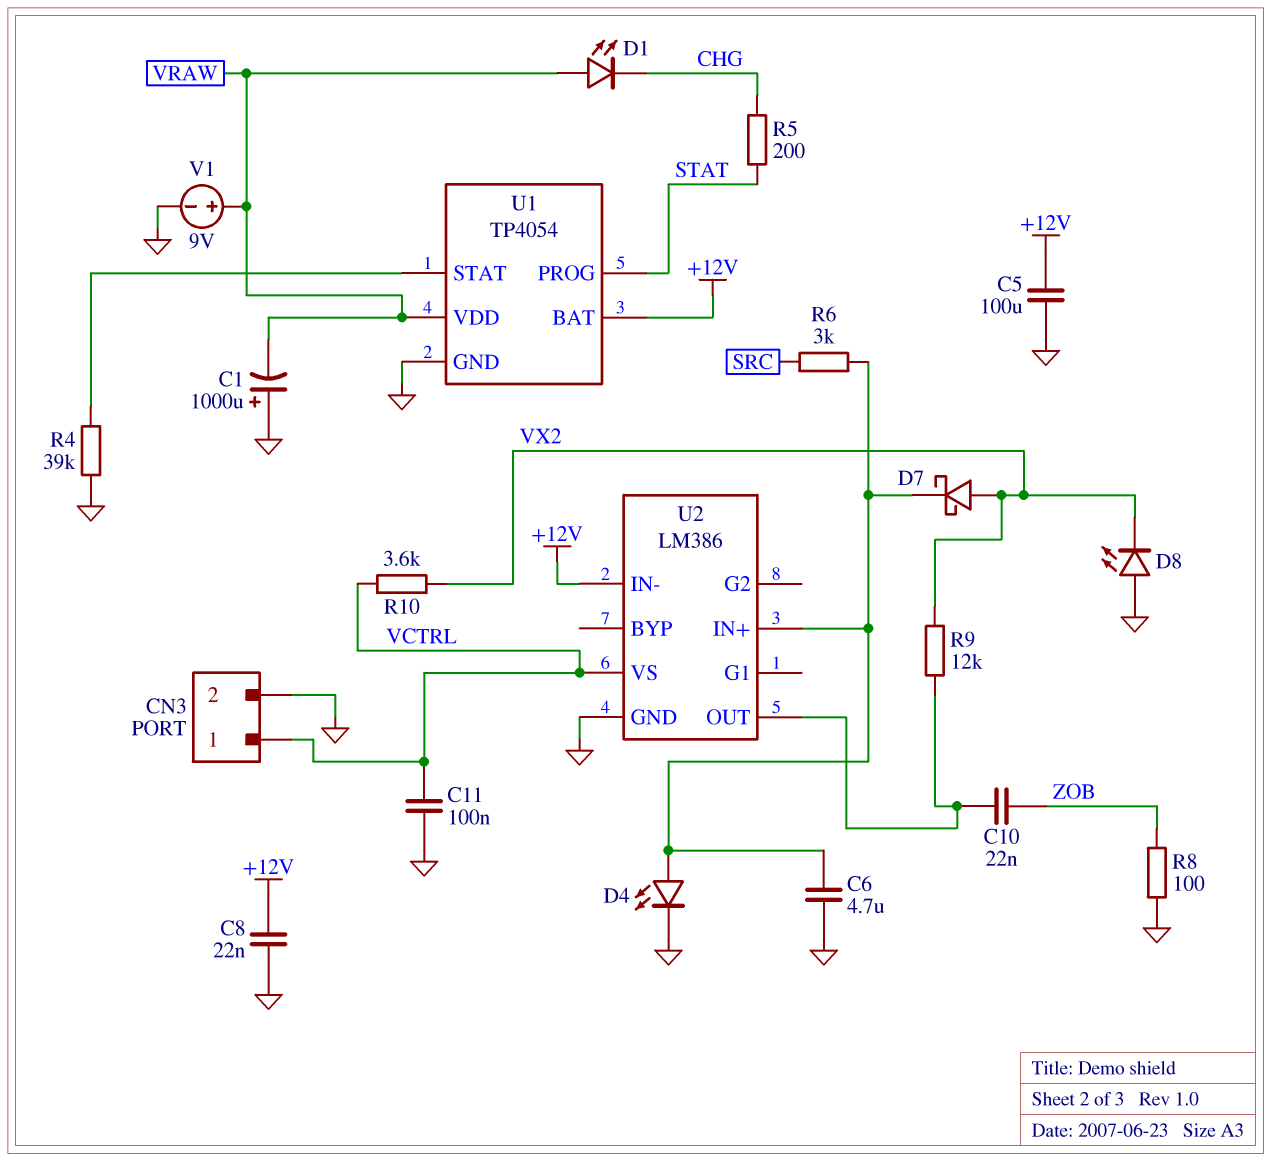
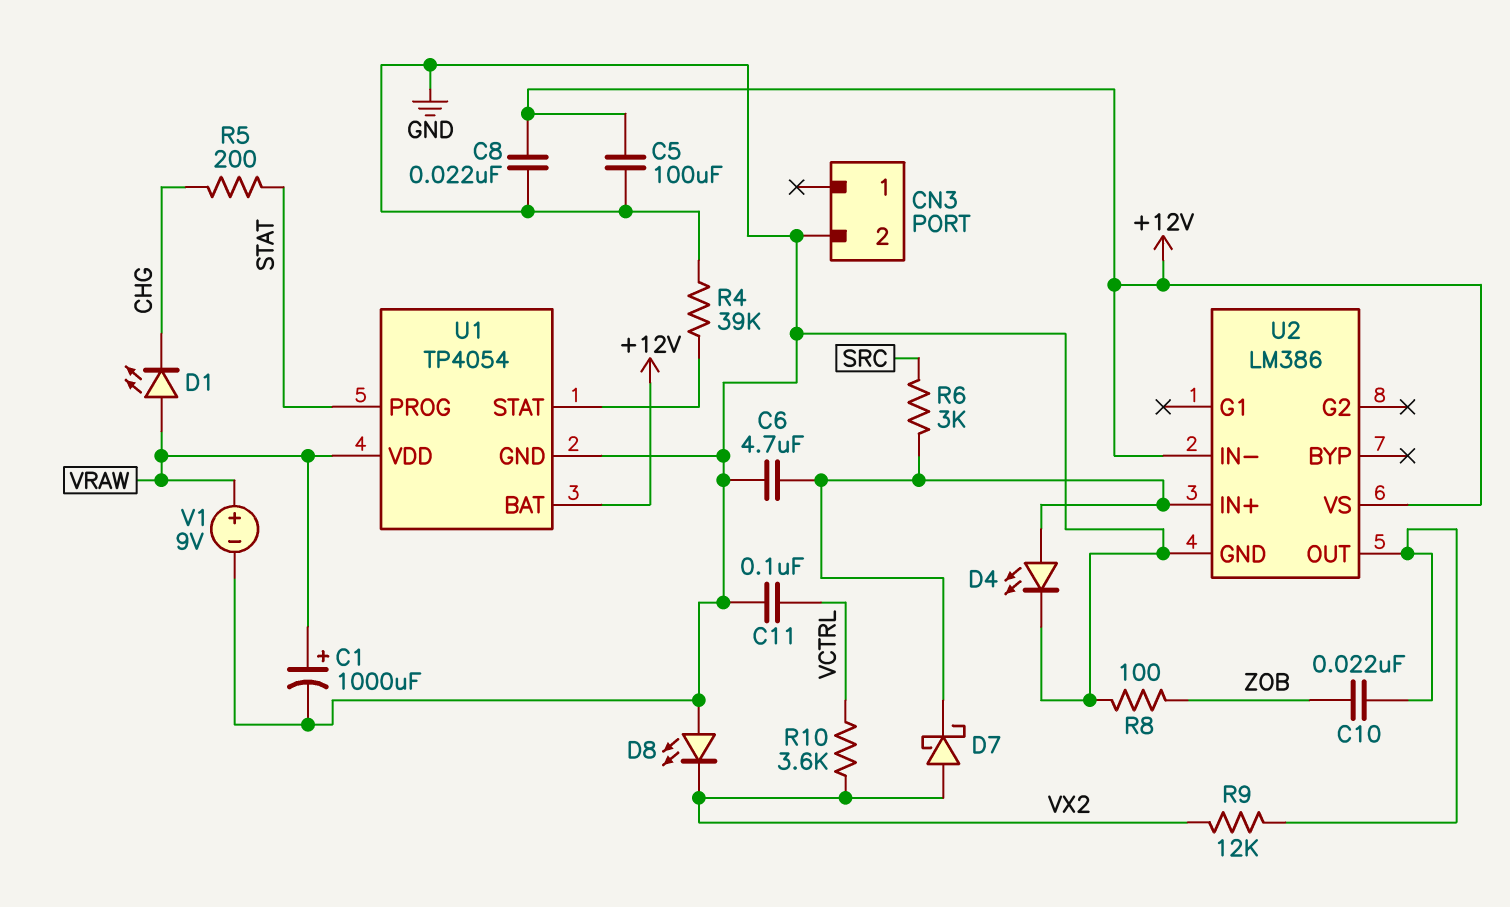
C1: 1000uF (plus GND, minus VRAW) -> 1000uF (plus VRAW, minus GND)
CN3 pin 1: VCTRL -> none
U2 pin VS: VCTRL -> +12V

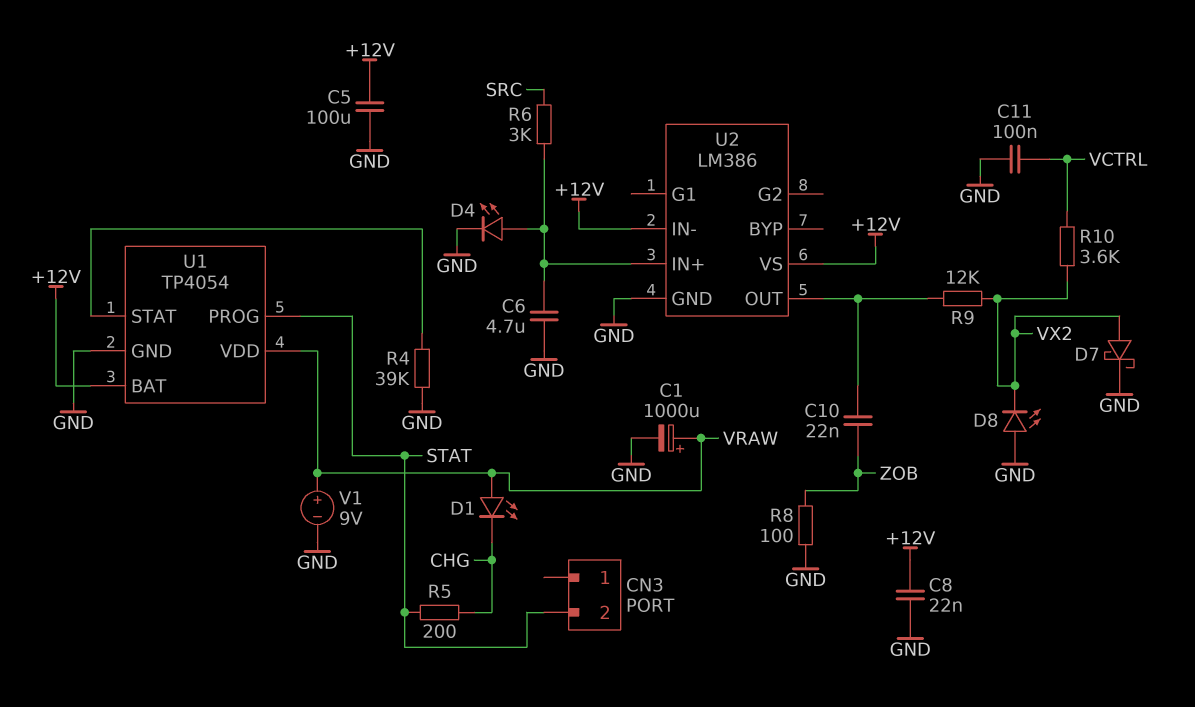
CN3 pin 2: GND -> STAT
D7: schottky (A VX2, K U2/IN+) -> schottky (A VX2, K GND)

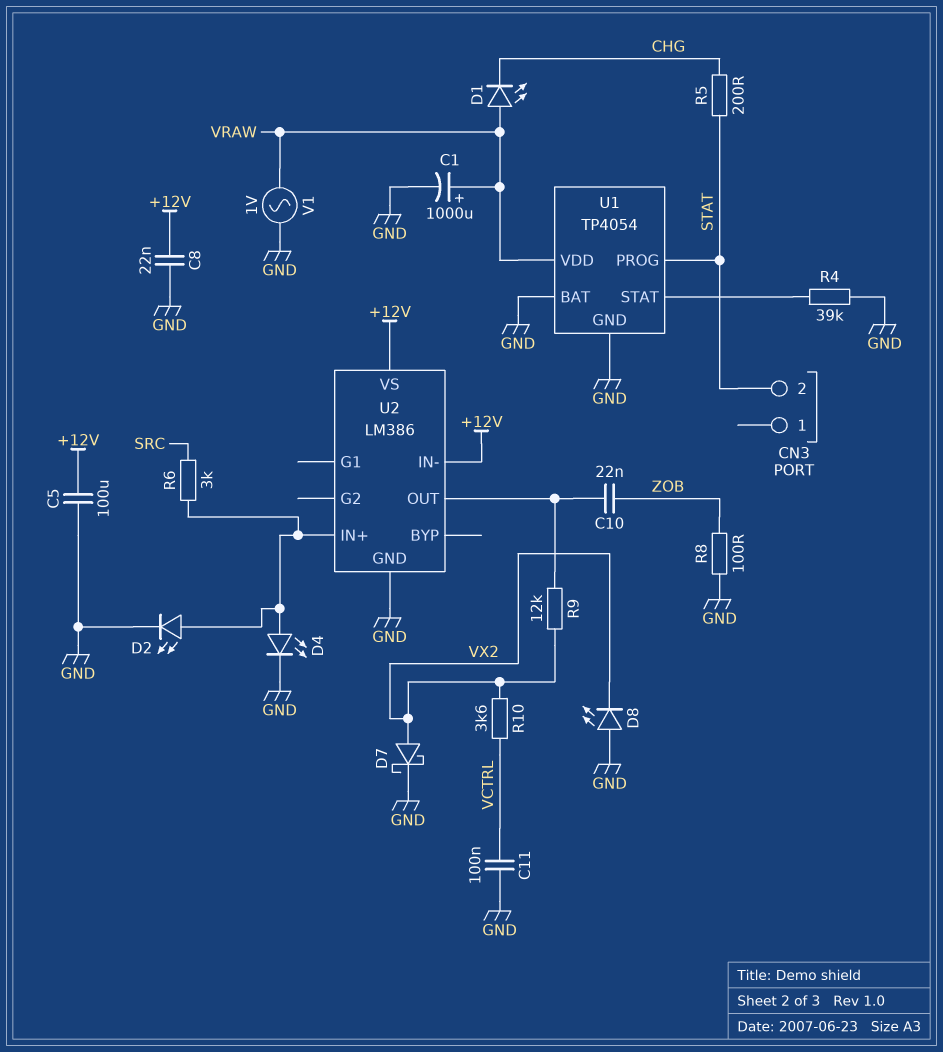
C6: 4.7uF (GND, U2/IN+) -> none
D2: none -> LED (A U2/IN+, K GND)
U1 pin BAT: +12V -> GND
V1: 9V (plus VRAW, minus GND) -> AC 1V (GND, VRAW)

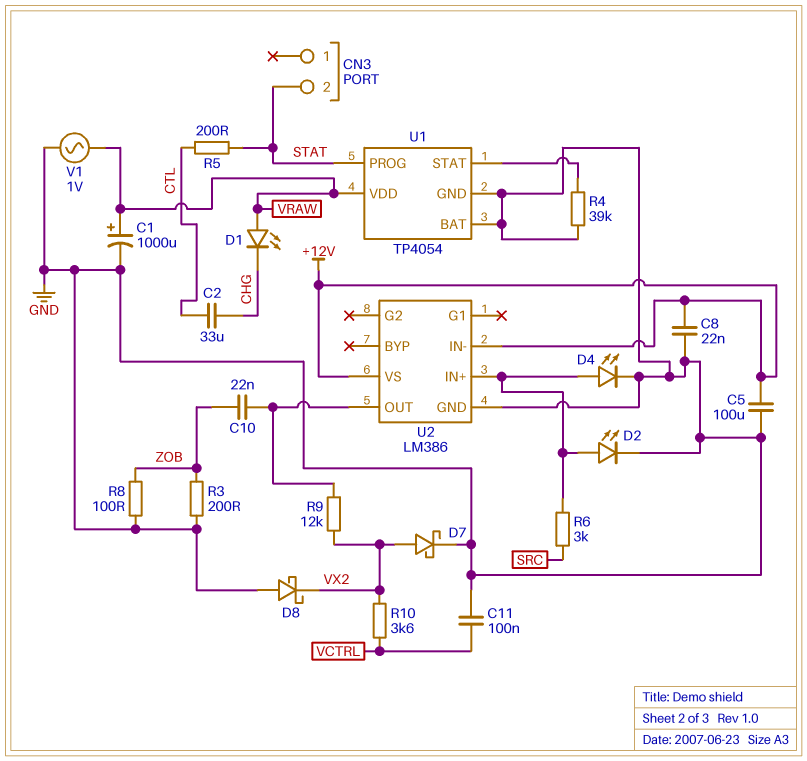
C2: none -> 33uF (CHG, CTL)
D8: LED (A GND, K VX2) -> schottky (A GND, K VX2)
R3: none -> 200 (GND, ZOB)
R5: 200 (CHG, STAT) -> 200 (CTL, STAT)

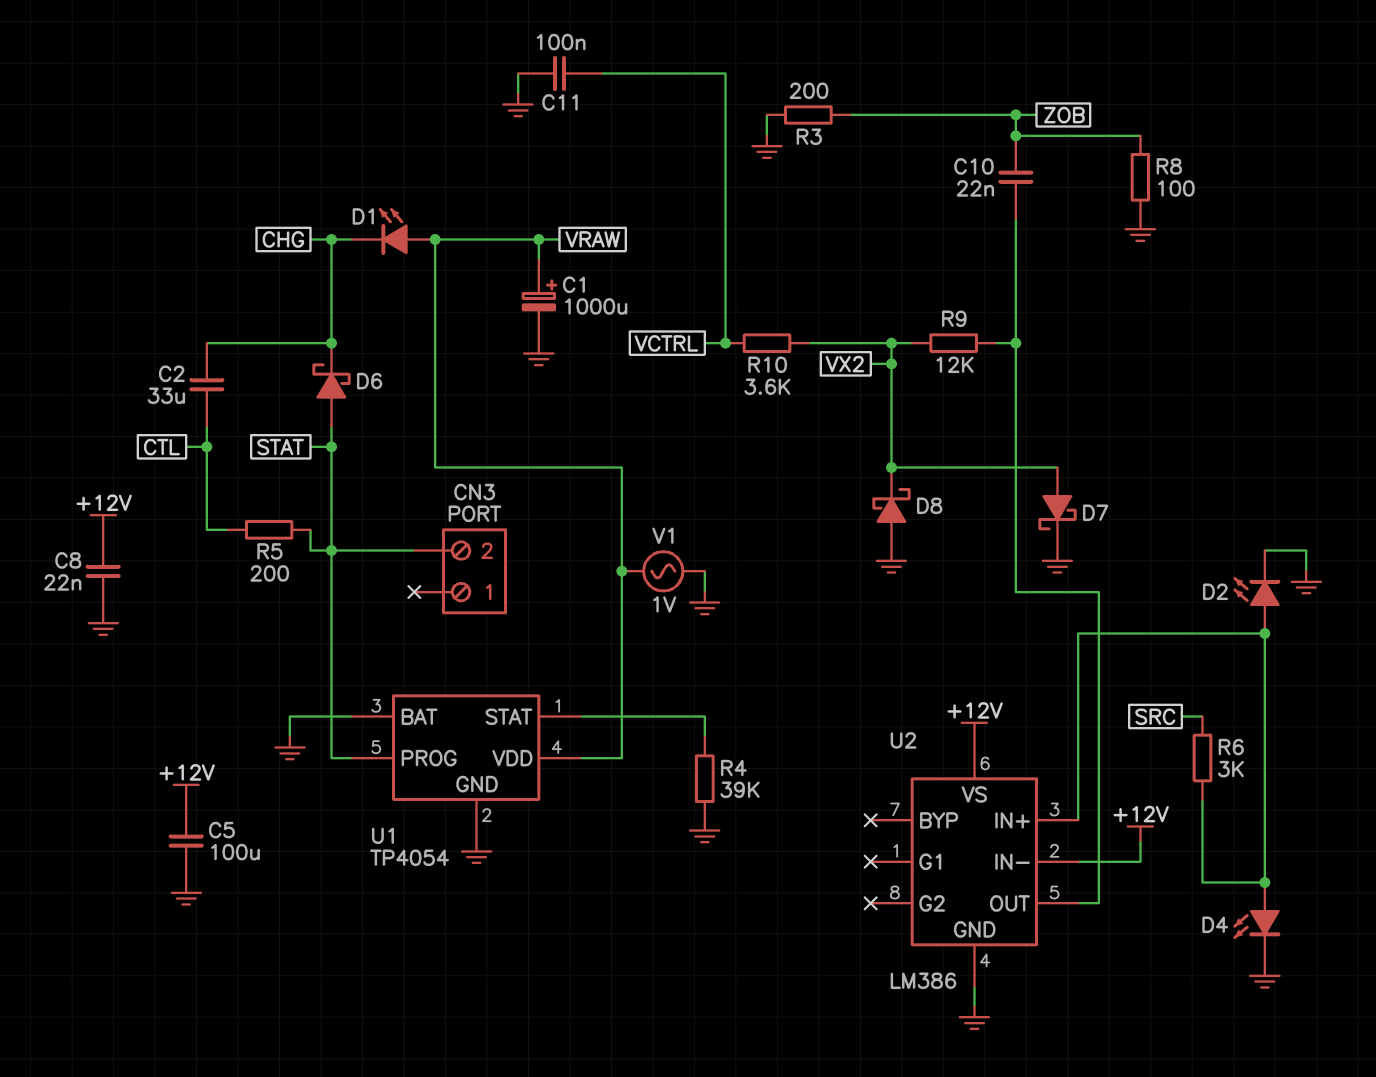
D6: none -> schottky (A STAT, K CHG)

